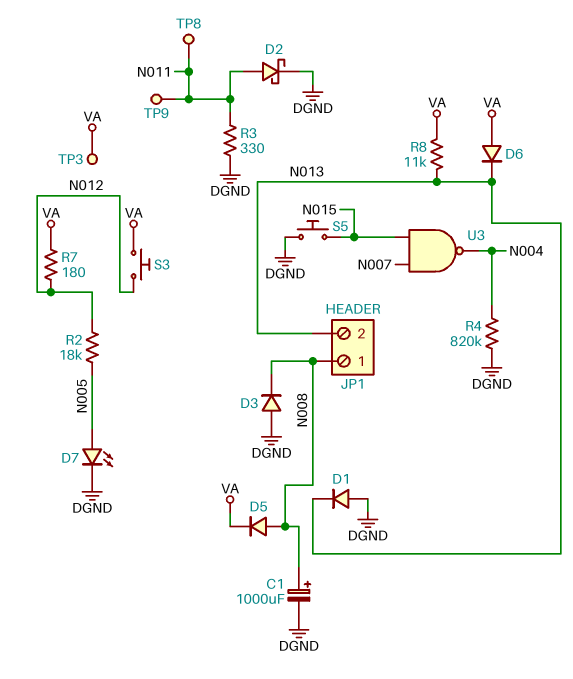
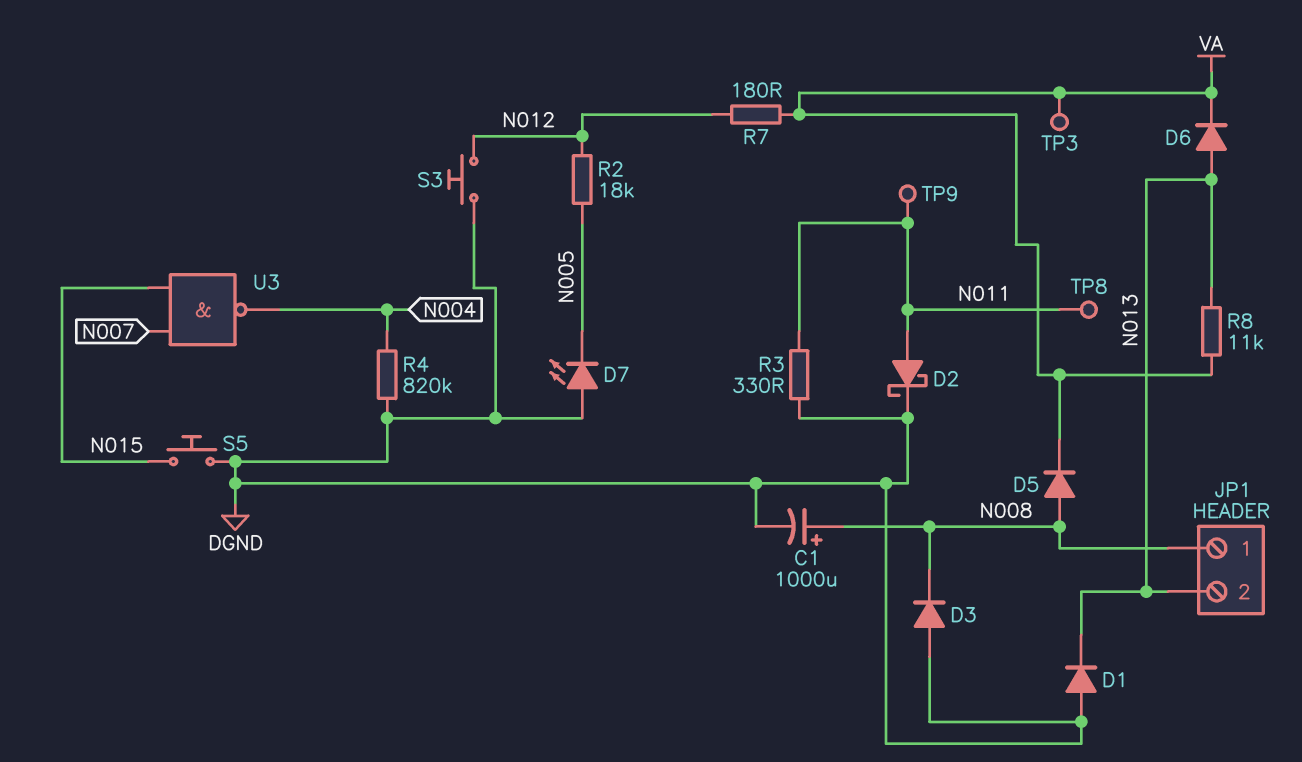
D6: diode (A VA, K N013) -> diode (A N013, K VA)
D7: LED (A N005, K DGND) -> LED (A DGND, K N005)
S3: button (N012, VA) -> button (DGND, N012)

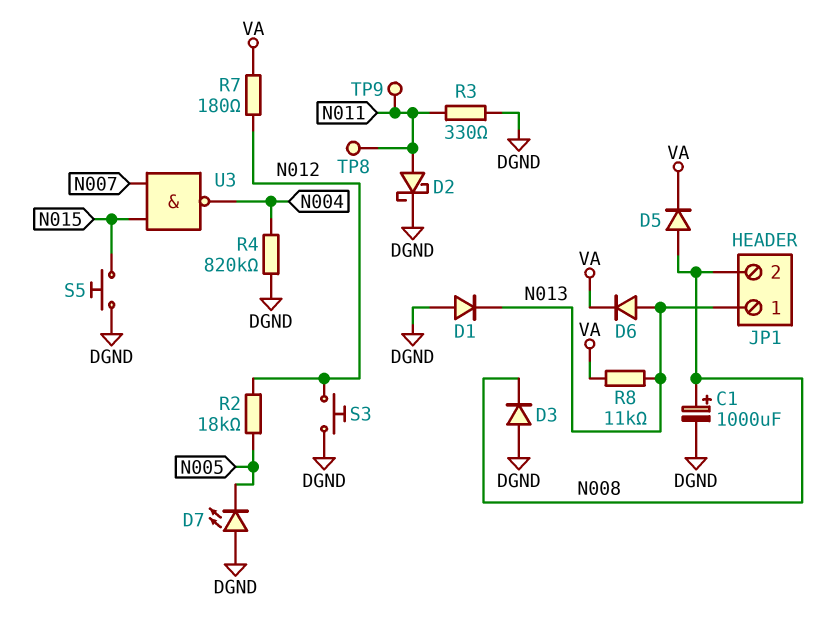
JP1 pin 1: N008 -> N013
JP1 pin 2: N013 -> N008
TP3: test point (VA) -> none

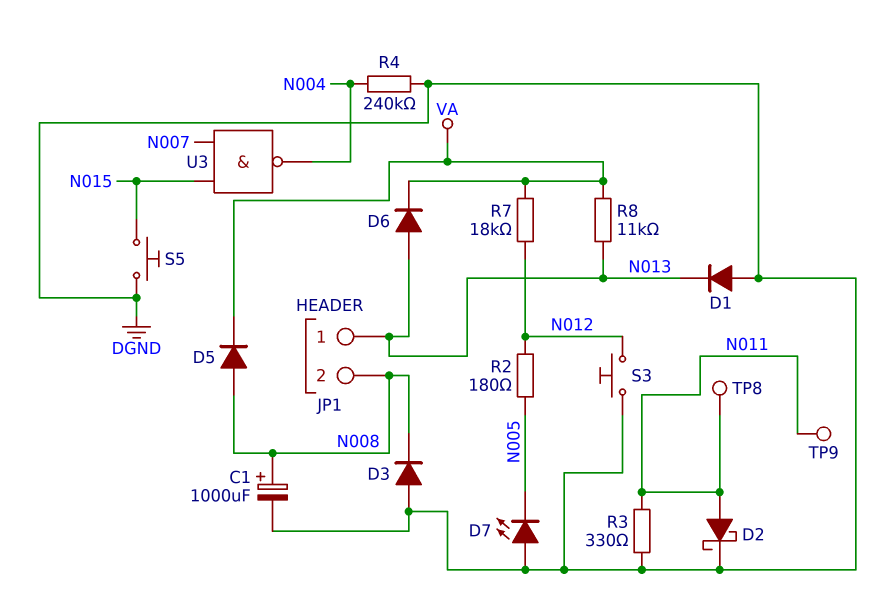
R2: 18k (N005, N012) -> 180 (N005, N012)
R4: 820k (DGND, N004) -> 240k (DGND, N004)
R7: 180 (N012, VA) -> 18k (N012, VA)

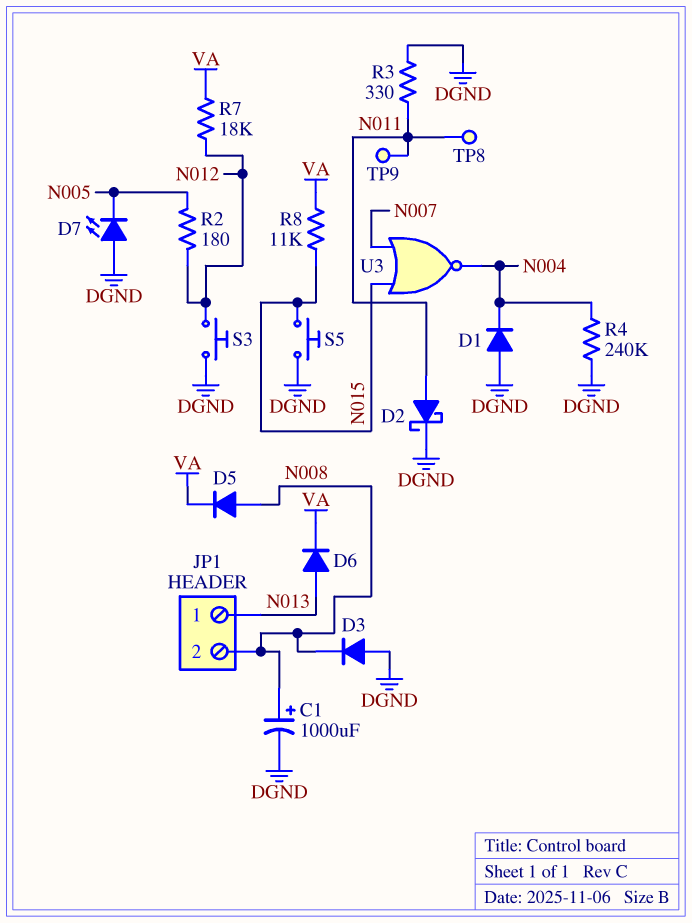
D1: diode (A DGND, K N013) -> diode (A DGND, K N004)
R8: 11k (N013, VA) -> 11k (N015, VA)
U3: NAND (in N007, in N015, out N004) -> NOR (in N007, in N015, out N004)

